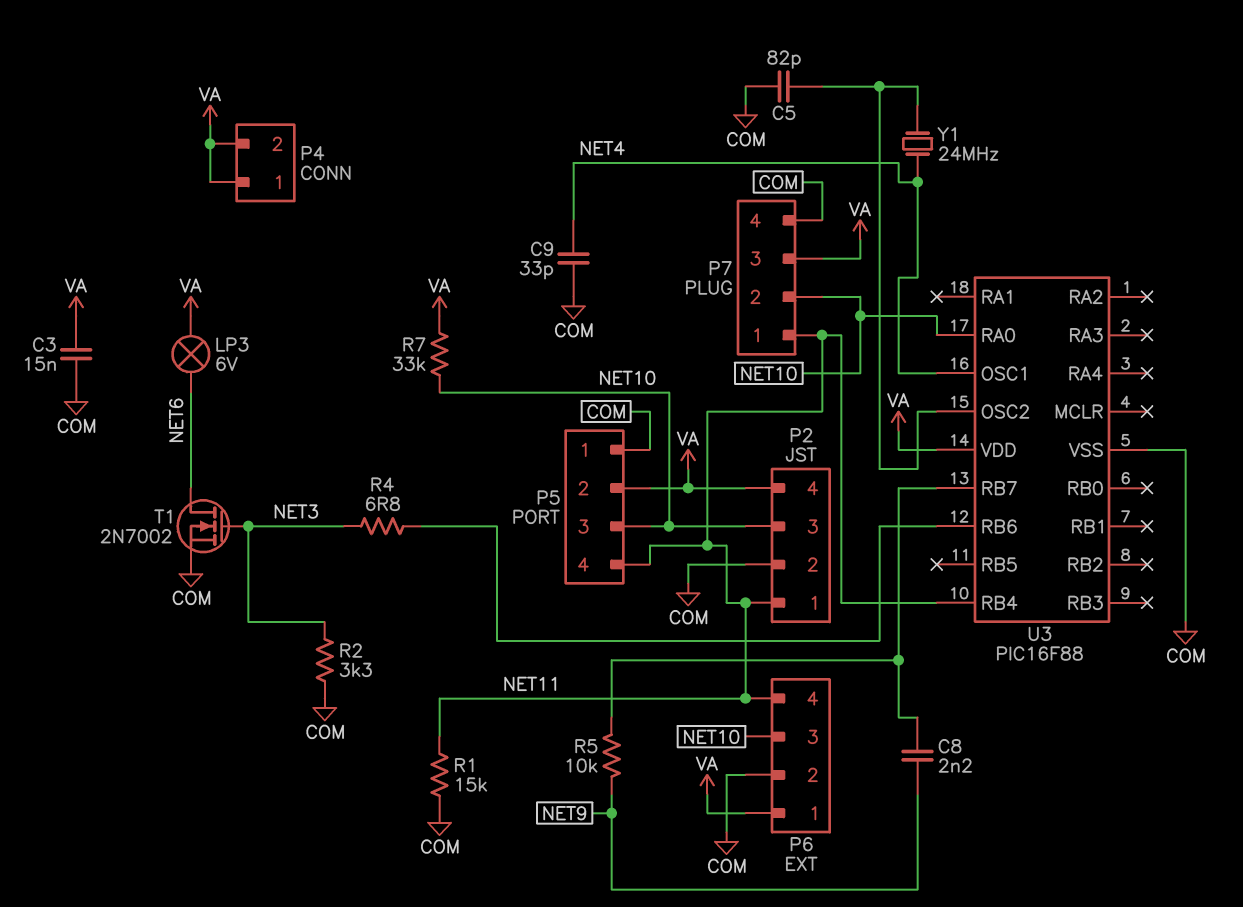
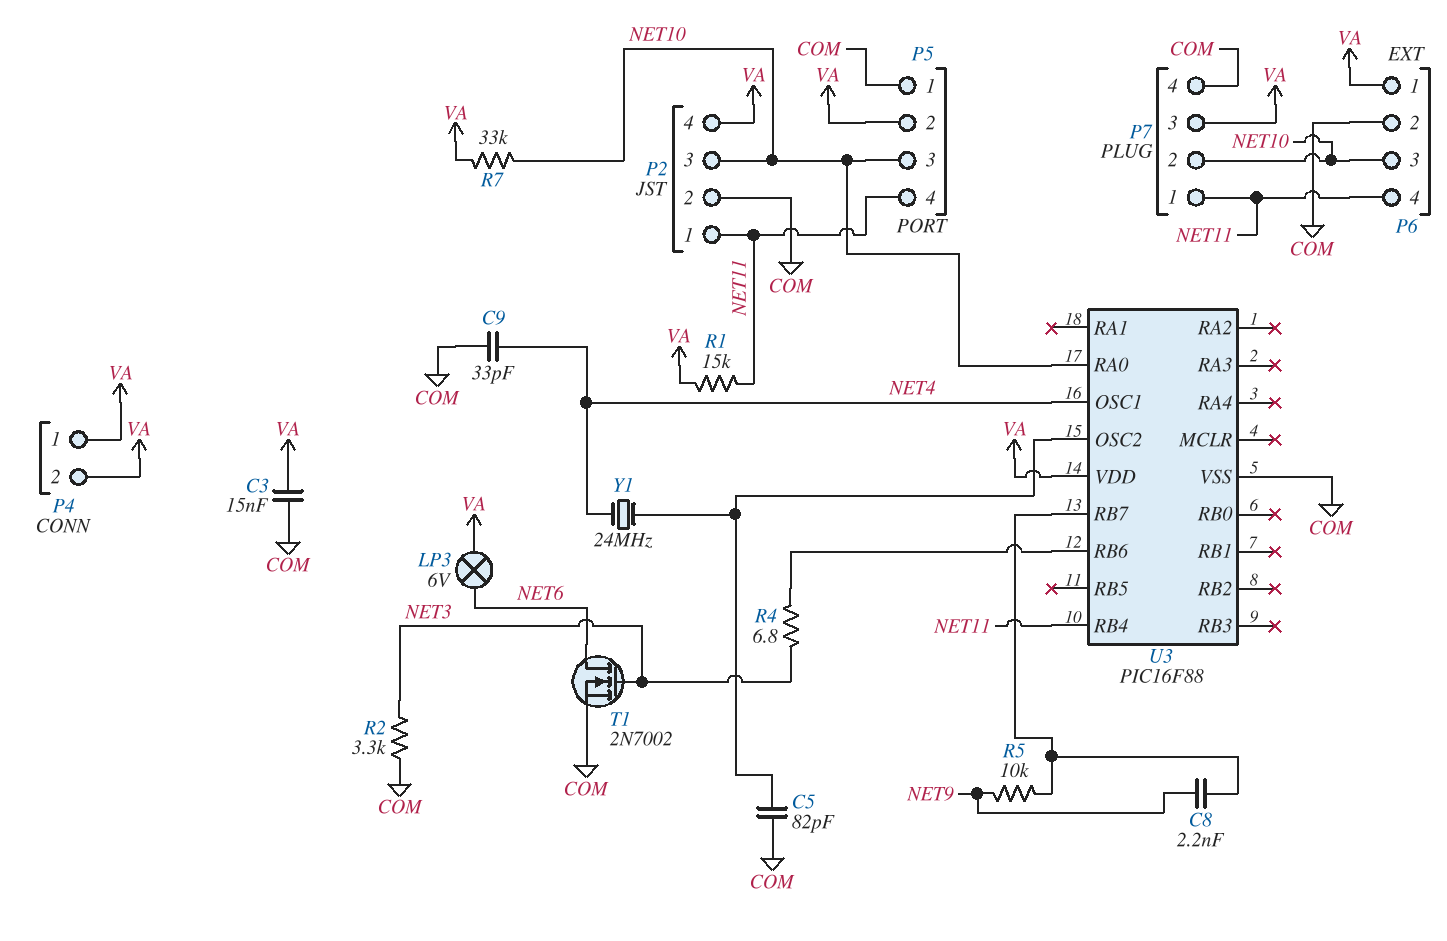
R1: 15k (COM, NET11) -> 15k (NET11, VA)

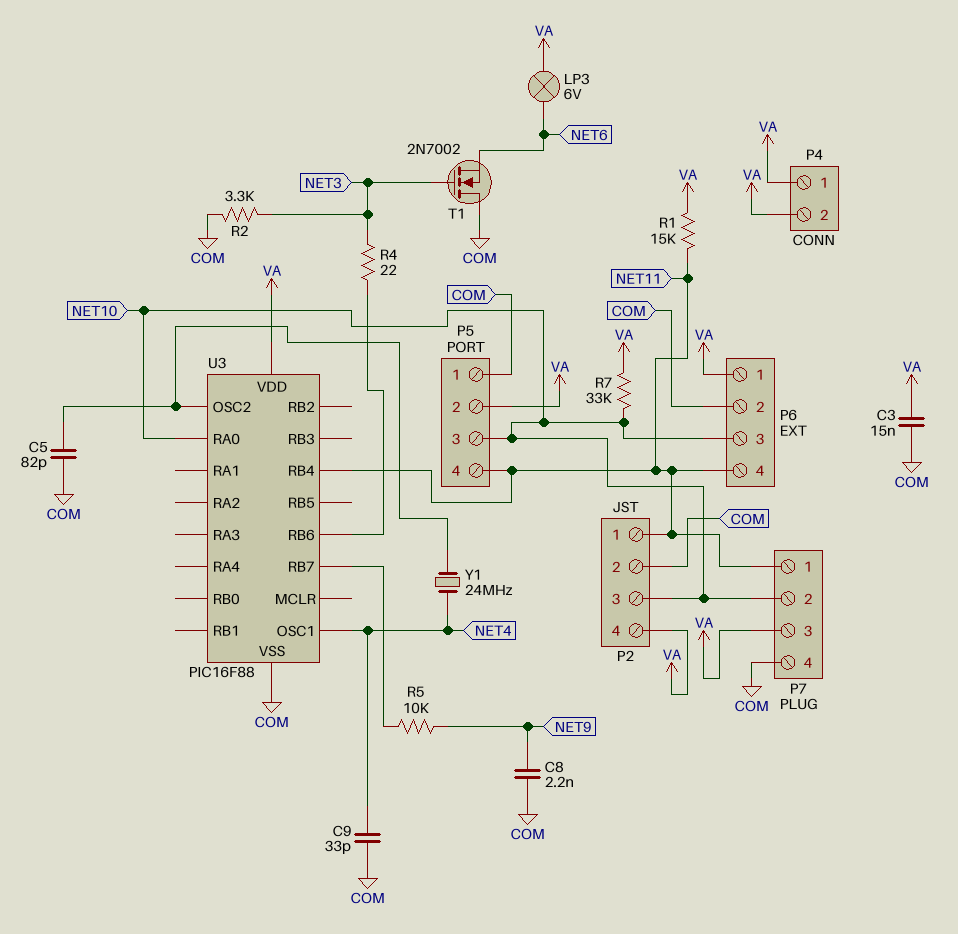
C8: 2.2nF (NET9, U3/RB7) -> 2.2nF (COM, NET9)
R4: 6.8 (NET3, U3/RB6) -> 22 (NET3, U3/RB6)
T1: NMOS 2N7002 (G NET3, D NET6, S COM) -> NMOS 2N7002 (G NET3, D COM, S NET6)

